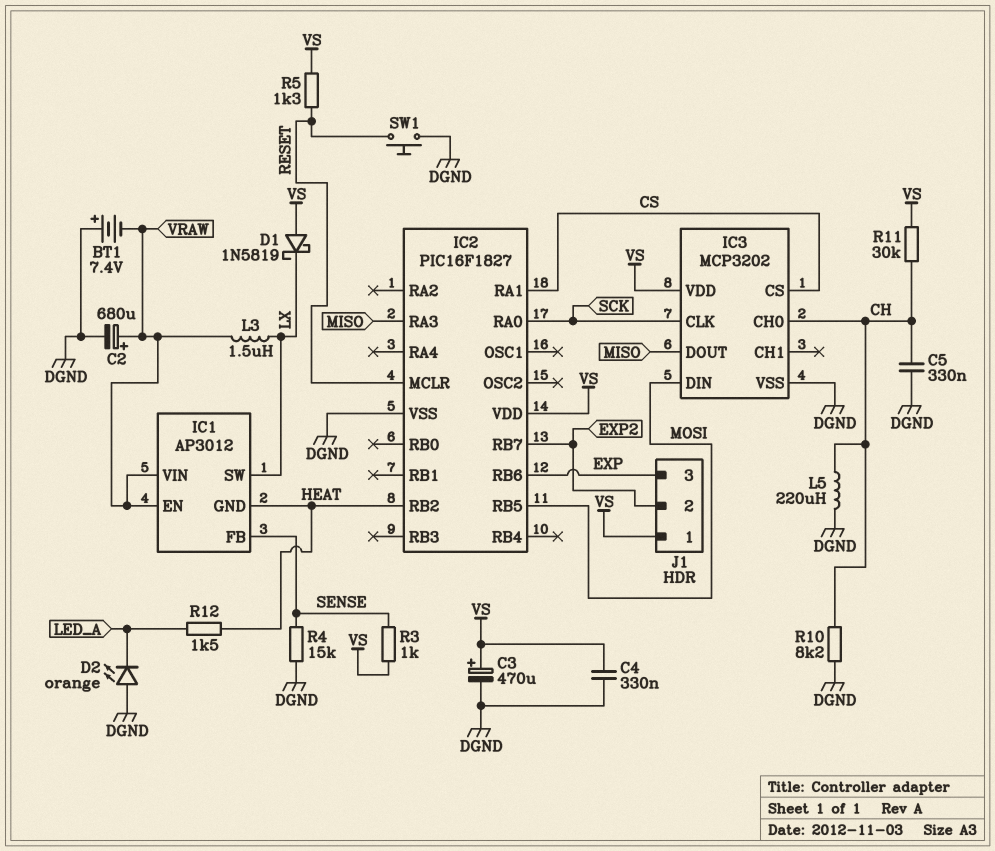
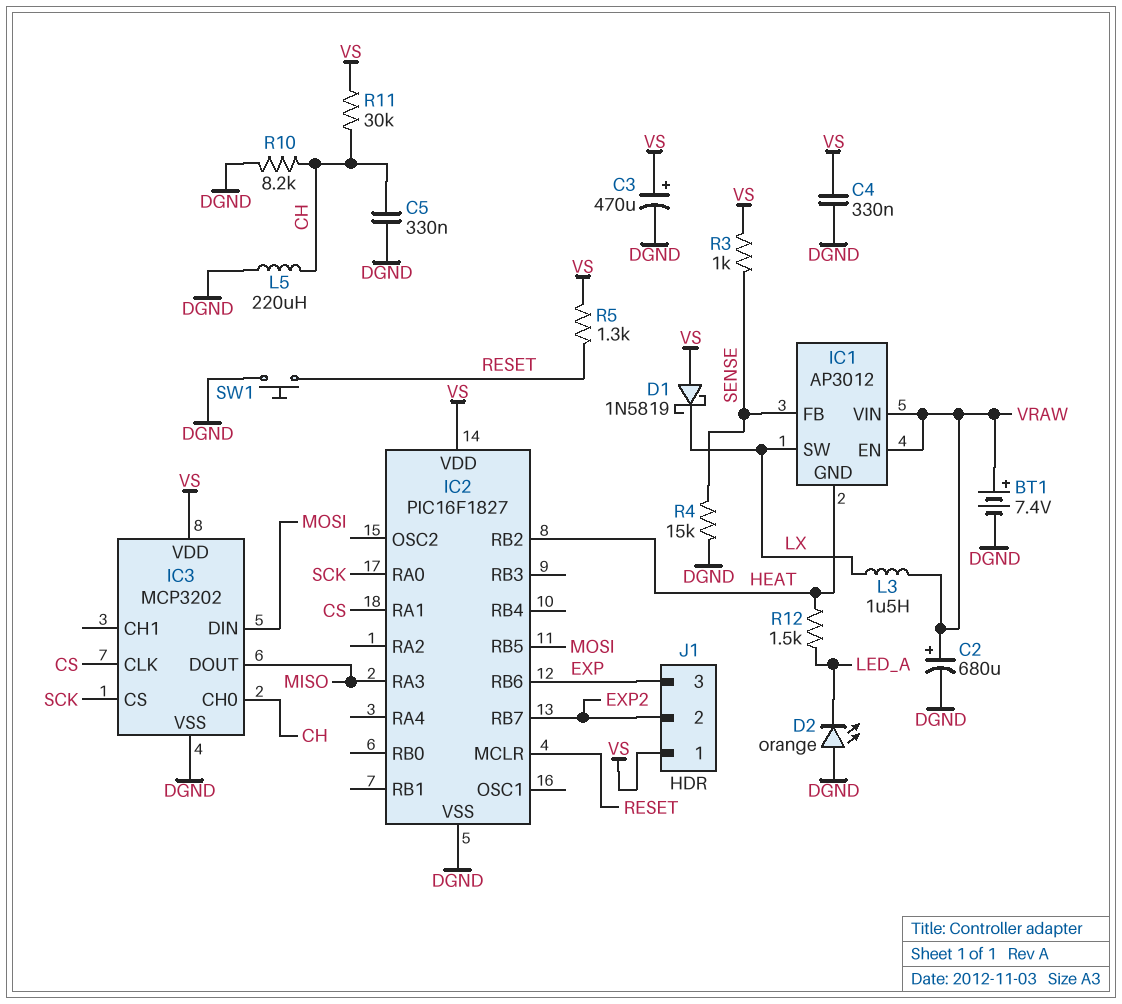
BT1: 7.4V (plus DGND, minus VRAW) -> 7.4V (plus VRAW, minus DGND)
IC3 pin CLK: SCK -> CS
IC3 pin CS: CS -> SCK

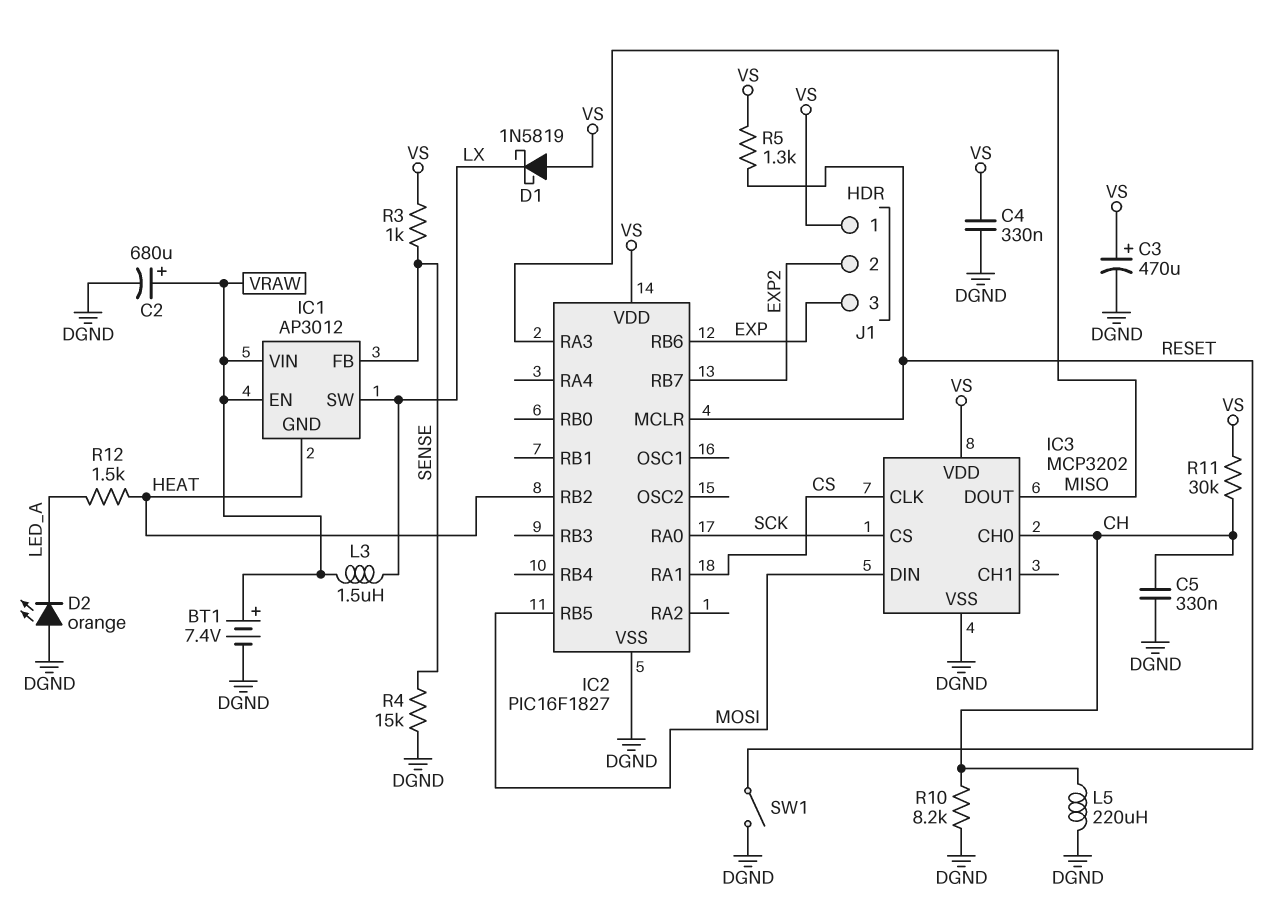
SW1: button (DGND, RESET) -> switch (DGND, RESET)

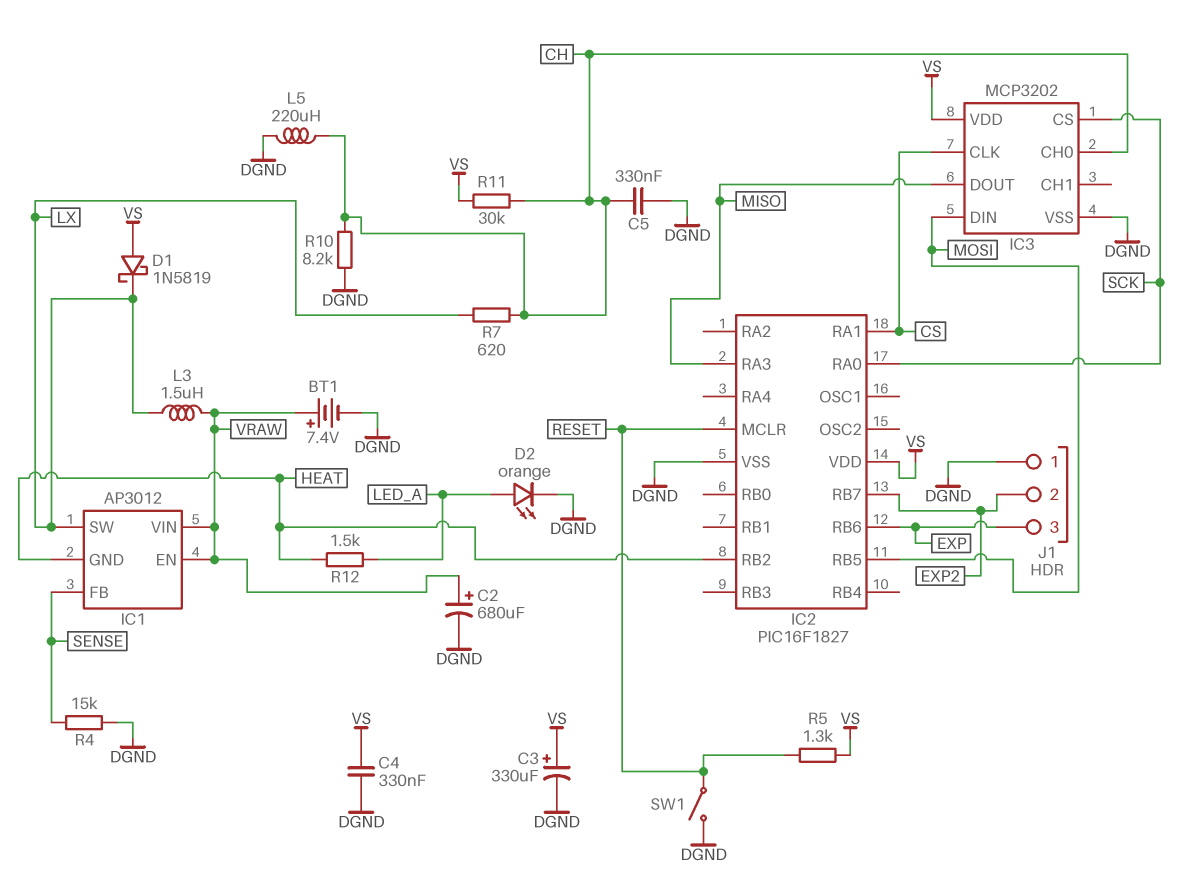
C3: 470uF (plus VS, minus DGND) -> 330uF (plus VS, minus DGND)
D2: LED orange (A DGND, K LED_A) -> LED orange (A LED_A, K DGND)
J1 pin 1: VS -> DGND
R3: 1k (SENSE, VS) -> none
R7: none -> 620 (CH, LX)

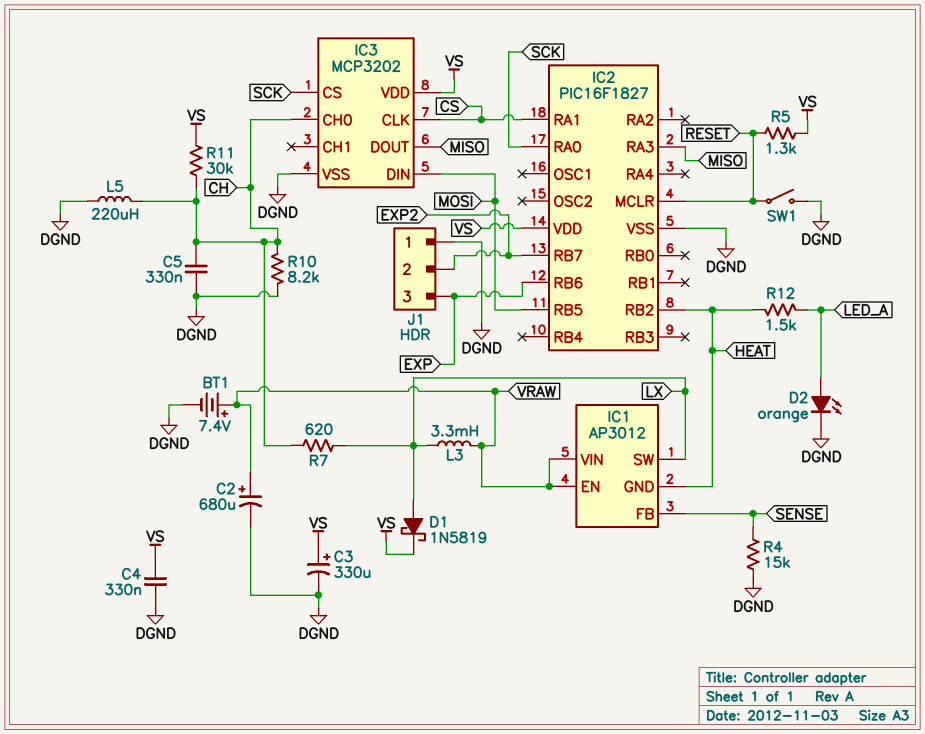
D1: schottky 1N5819 (A VS, K LX) -> schottky 1N5819 (A LX, K VS)
L3: 1.5uH (LX, VRAW) -> 3.3mH (LX, VRAW)

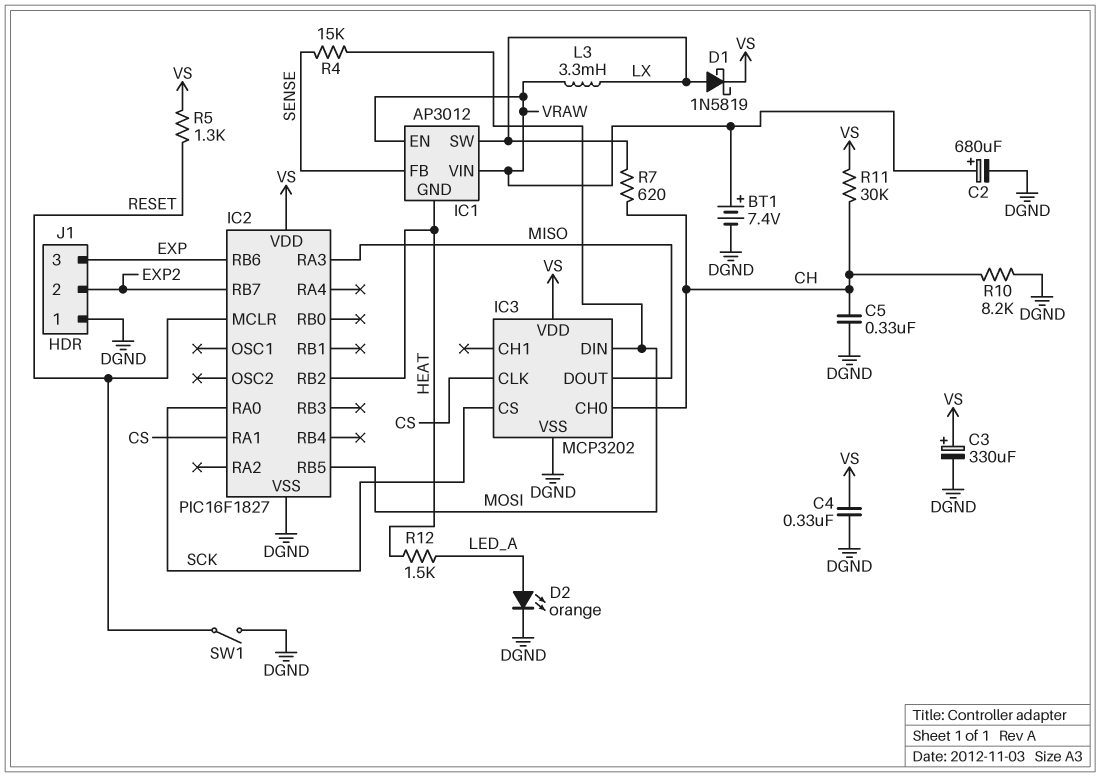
L5: 220uH (CH, DGND) -> none
R4: 15k (DGND, SENSE) -> 15k (MOSI, SENSE)

